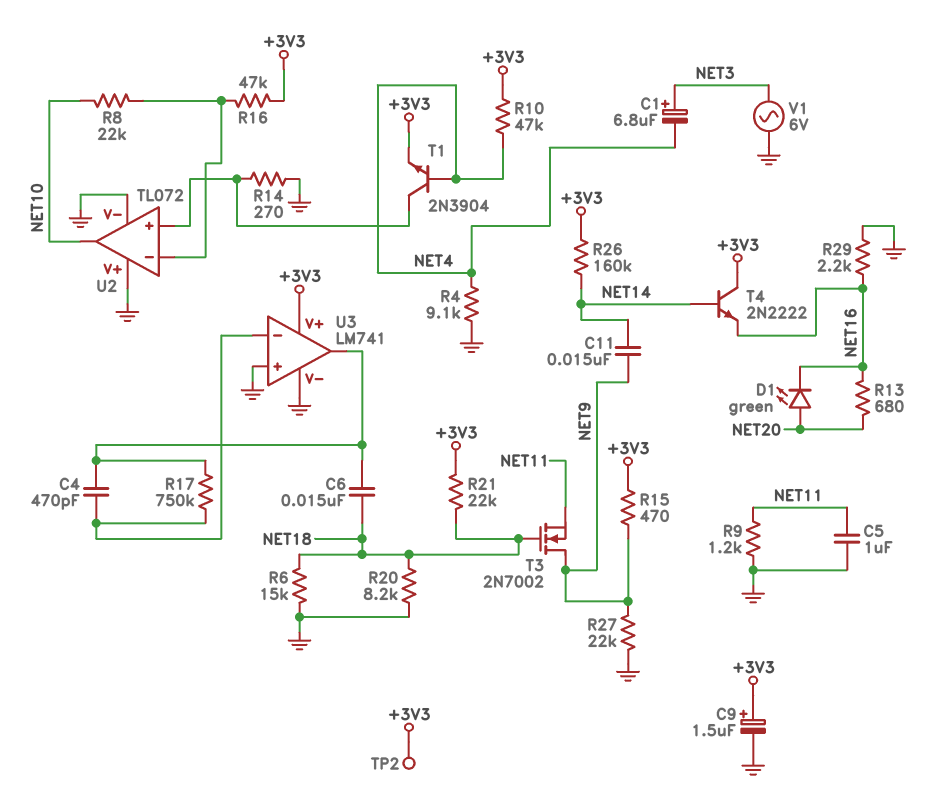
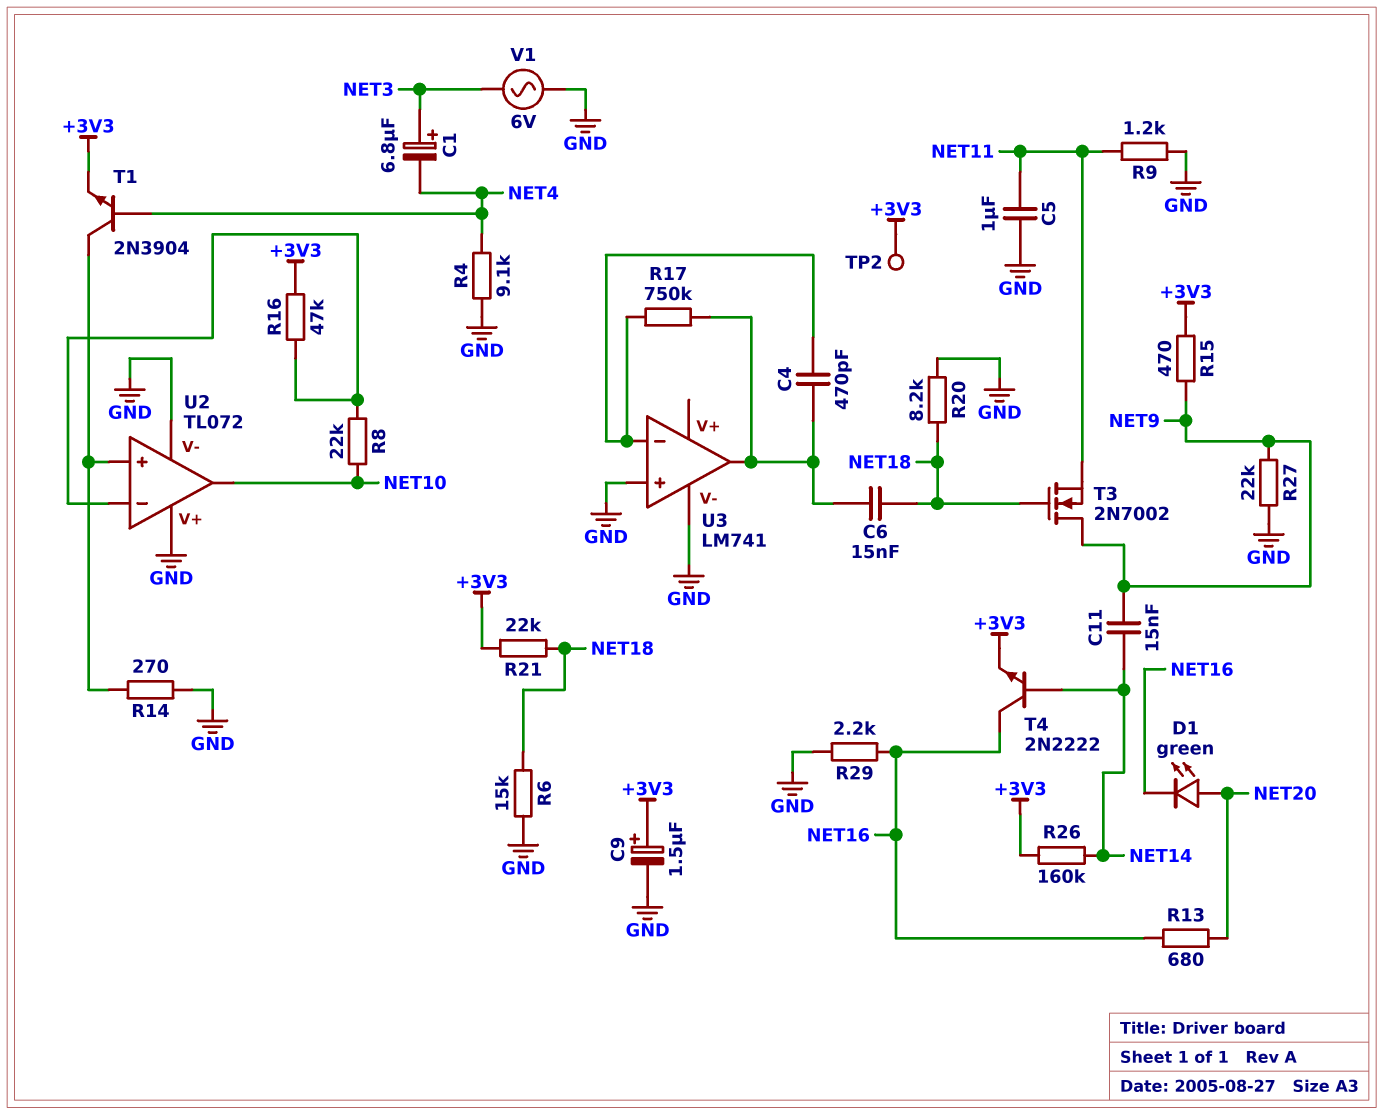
R10: 47k (+3V3, NET4) -> none
T4: NPN 2N2222 (B NET14, C +3V3, E NET16) -> NPN 2N2222 (B NET14, C NET16, E +3V3)
U3 pin V+: +3V3 -> none

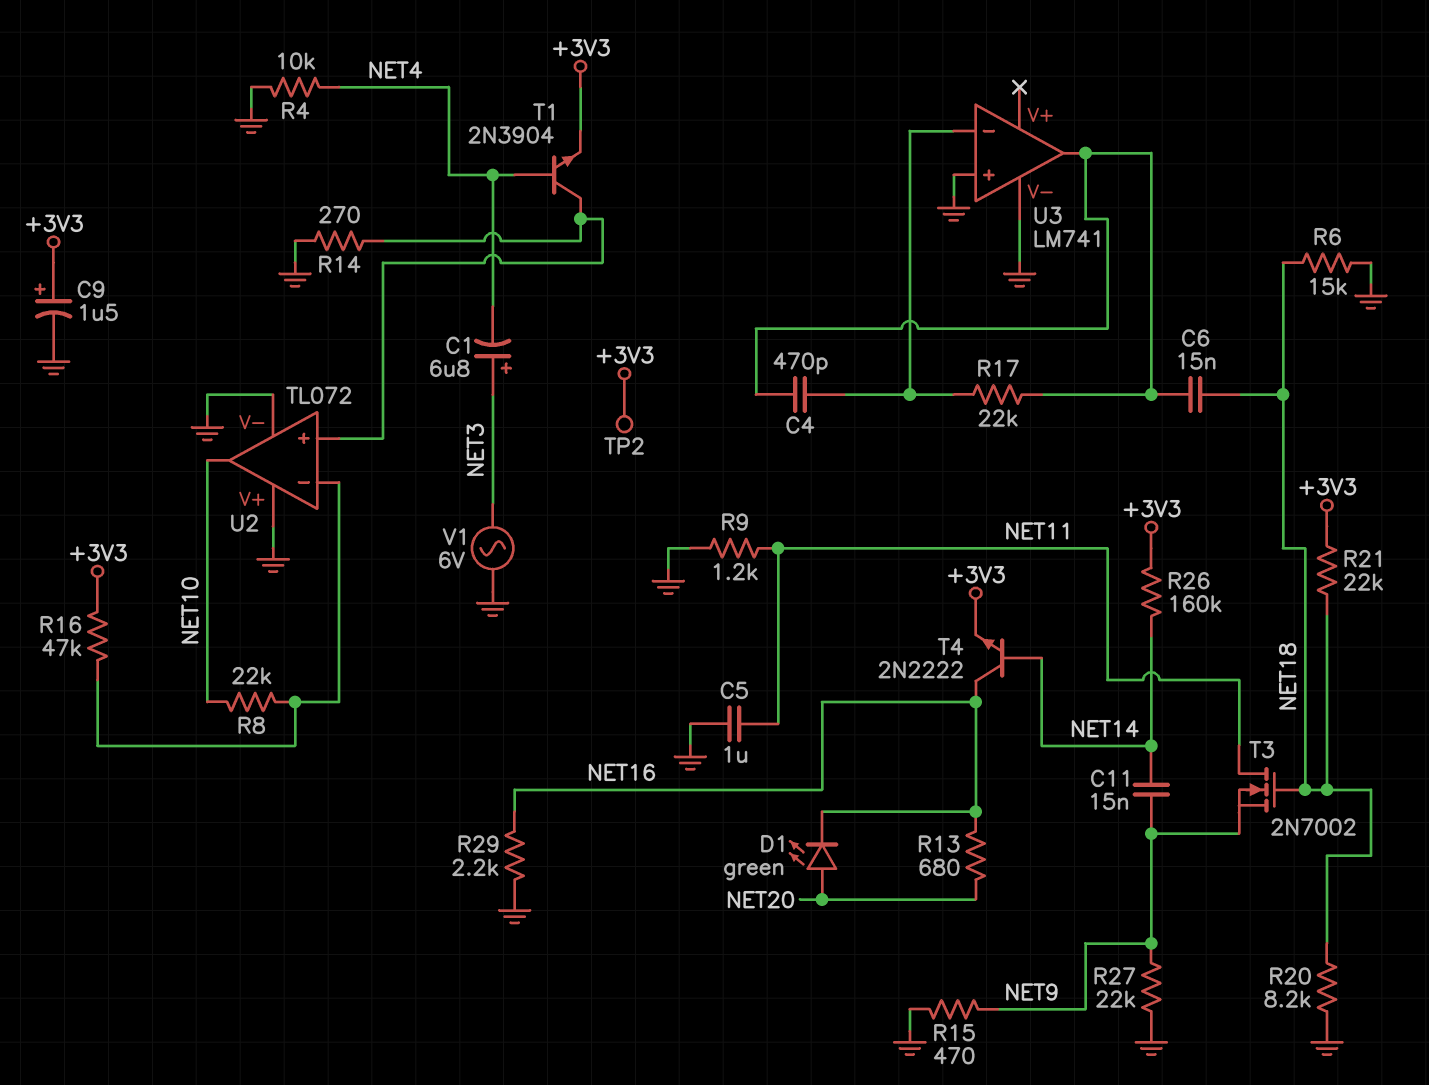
R4: 9.1k (GND, NET4) -> 10k (GND, NET4)
R15: 470 (+3V3, NET9) -> 470 (GND, NET9)
R17: 750k (U3/in-, U3/out) -> 22k (U3/in-, U3/out)
T3: NMOS 2N7002 (G NET18, D NET9, S NET11) -> NMOS 2N7002 (G NET18, D NET11, S NET9)

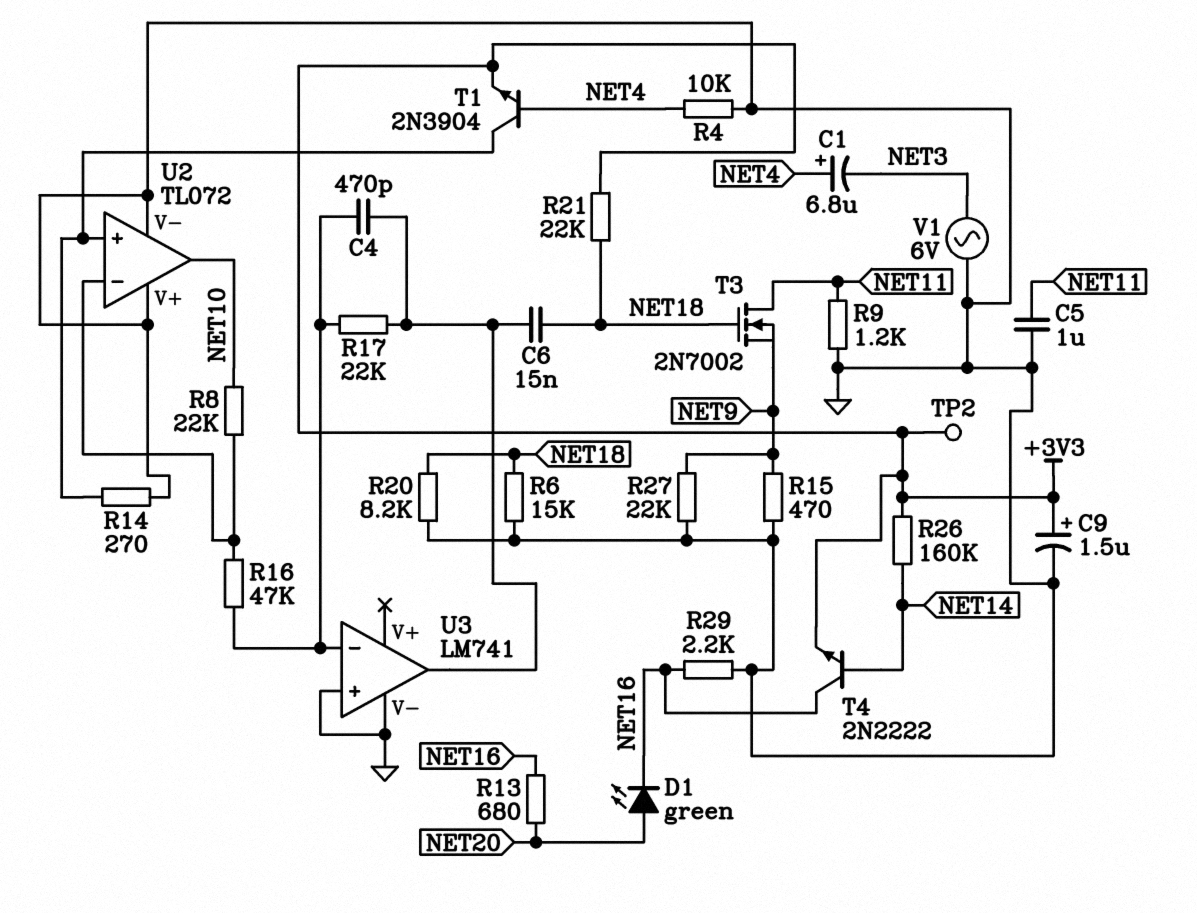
C1: 6.8uF (plus NET3, minus NET4) -> 6.8uF (plus NET4, minus NET3)
C11: 15nF (NET9, NET14) -> none
R16: 47k (+3V3, U2/in-) -> 47k (U2/in-, U3/in-)

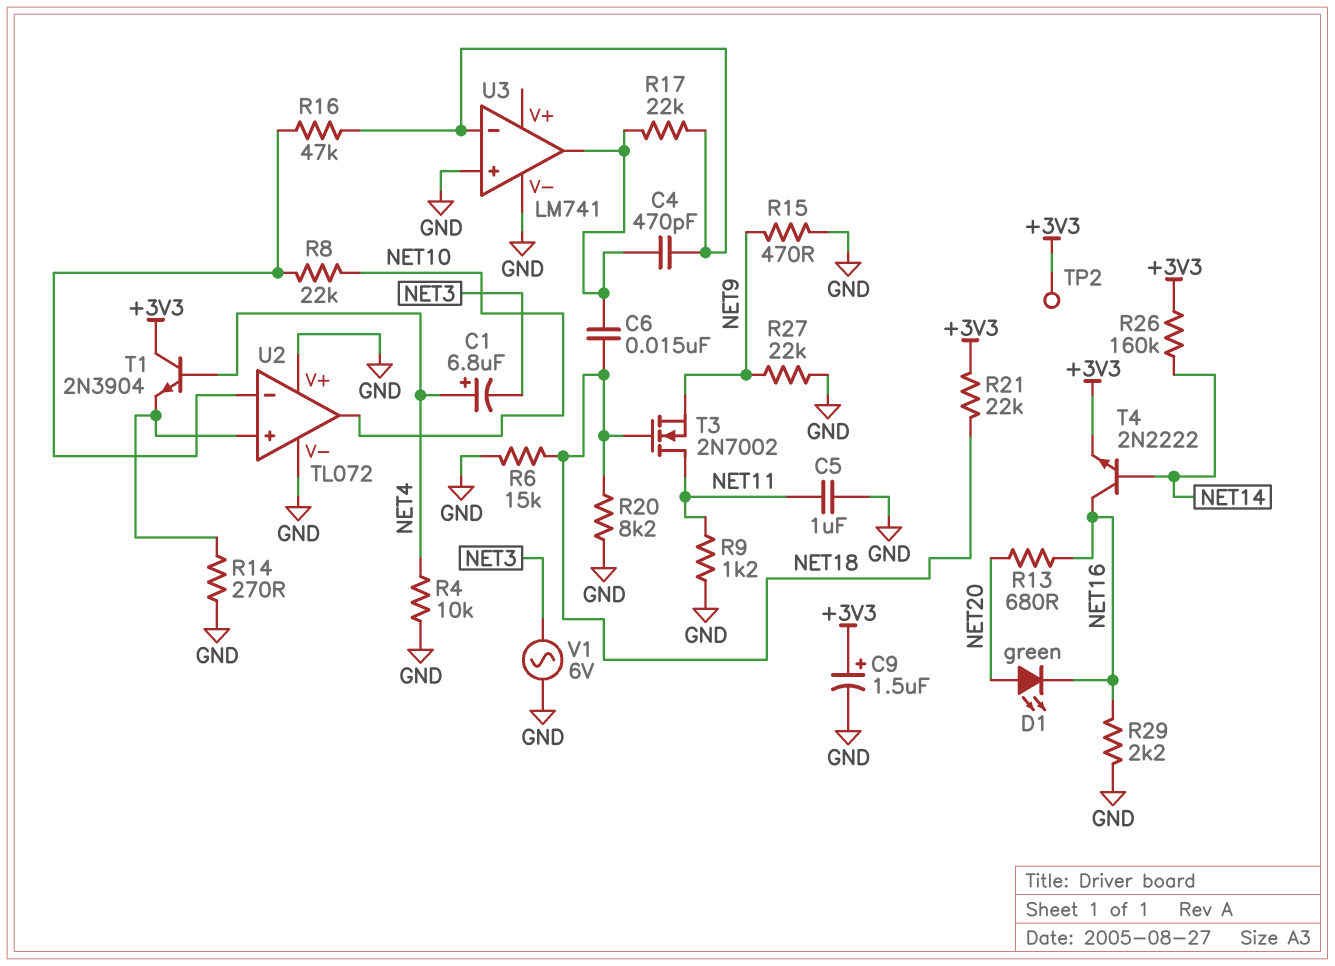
T1: NPN 2N3904 (B NET4, C U2/in+, E +3V3) -> NPN 2N3904 (B NET4, C +3V3, E U2/in+)

